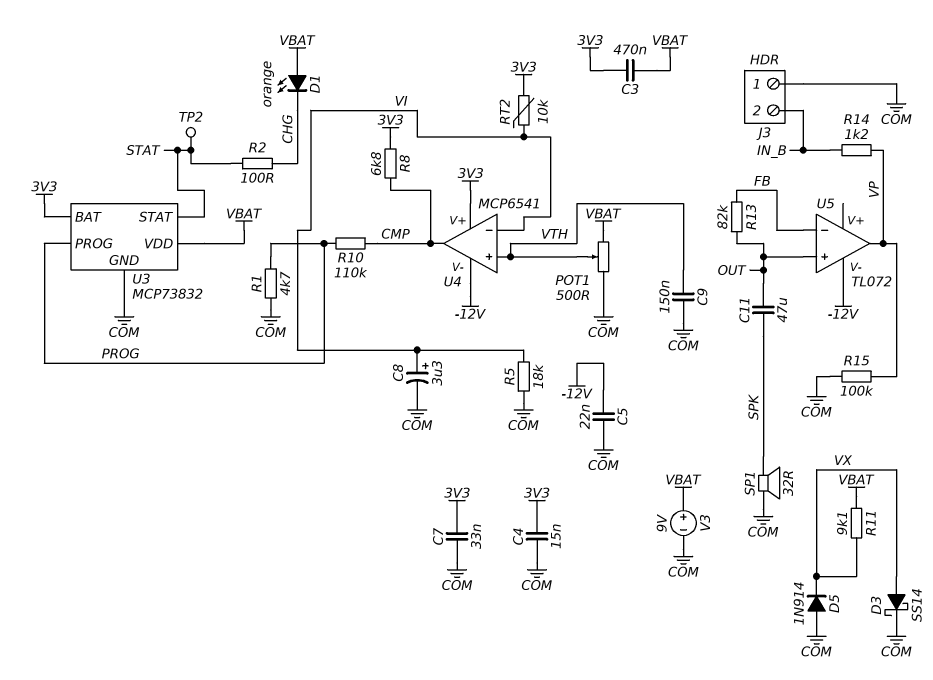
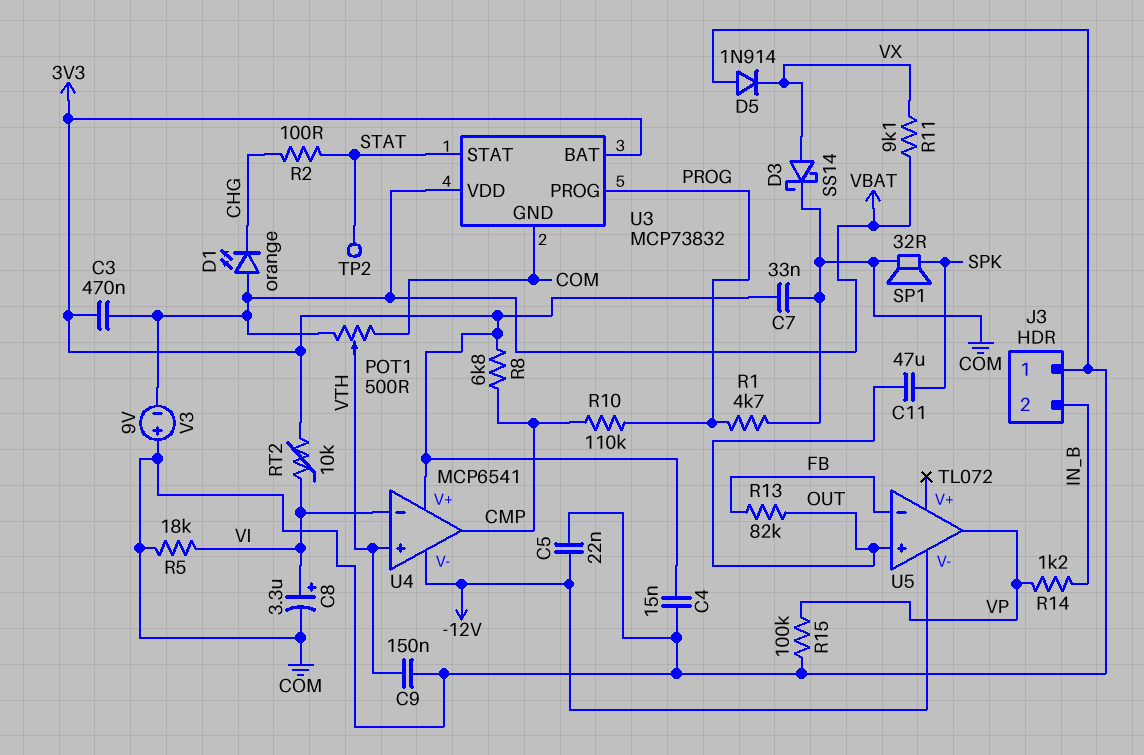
V3: 9V (plus VBAT, minus COM) -> 9V (plus COM, minus VBAT)

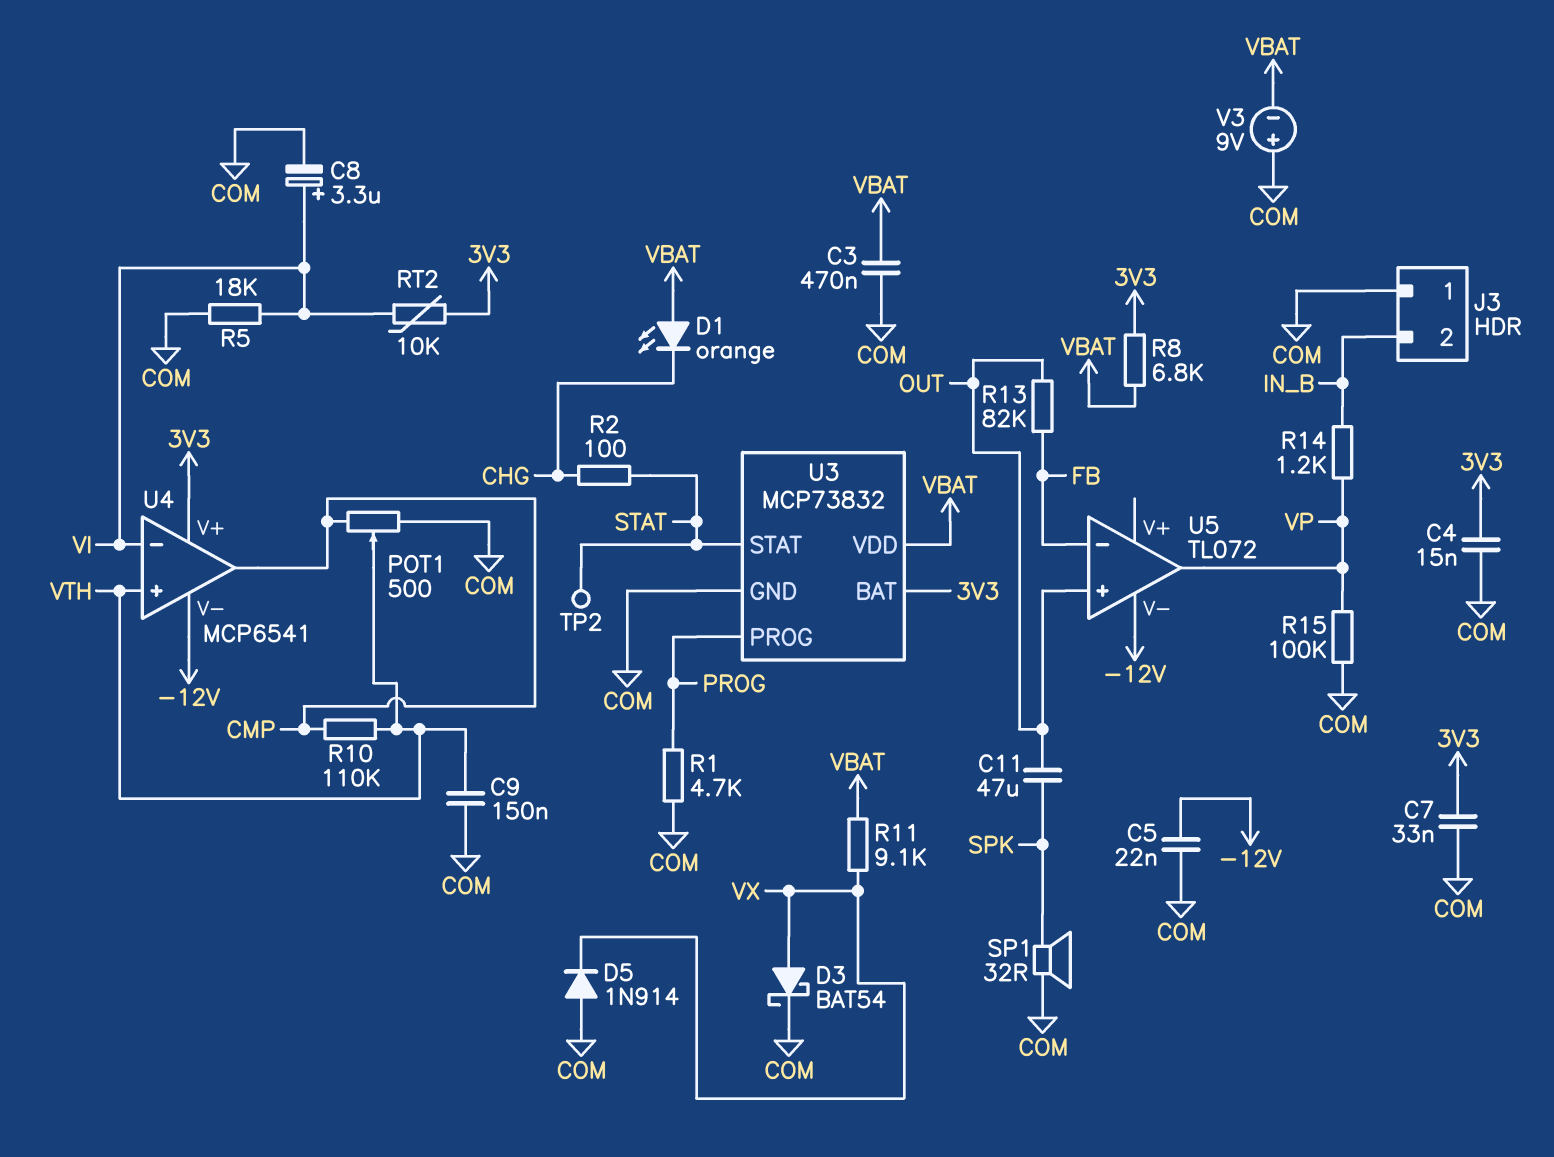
C3: 470nF (3V3, VBAT) -> 470nF (COM, VBAT)
D3: schottky SS14 (A VX, K COM) -> schottky BAT54 (A VX, K COM)
POT1: 500 (COM, VBAT, wiper VTH) -> 500 (CMP, COM, wiper VTH)
R8: 6.8k (3V3, CMP) -> 6.8k (3V3, VBAT)
R10: 110k (CMP, PROG) -> 110k (CMP, VTH)

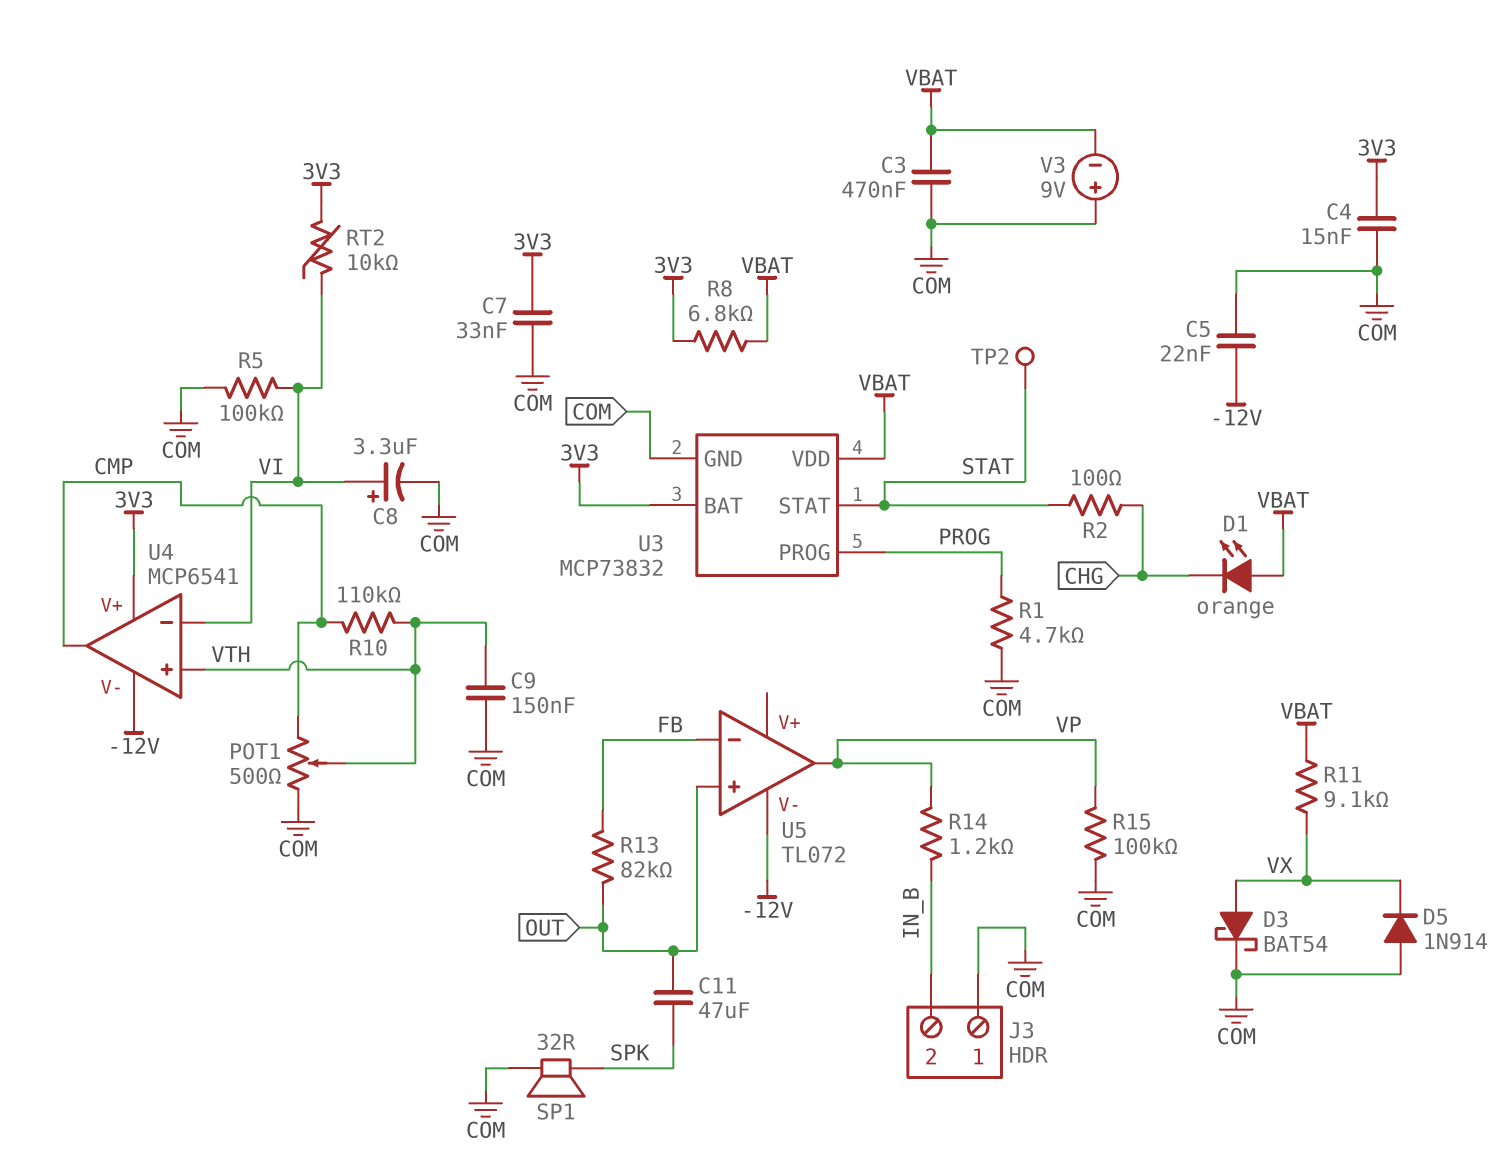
R5: 18k (COM, VI) -> 100k (COM, VI)

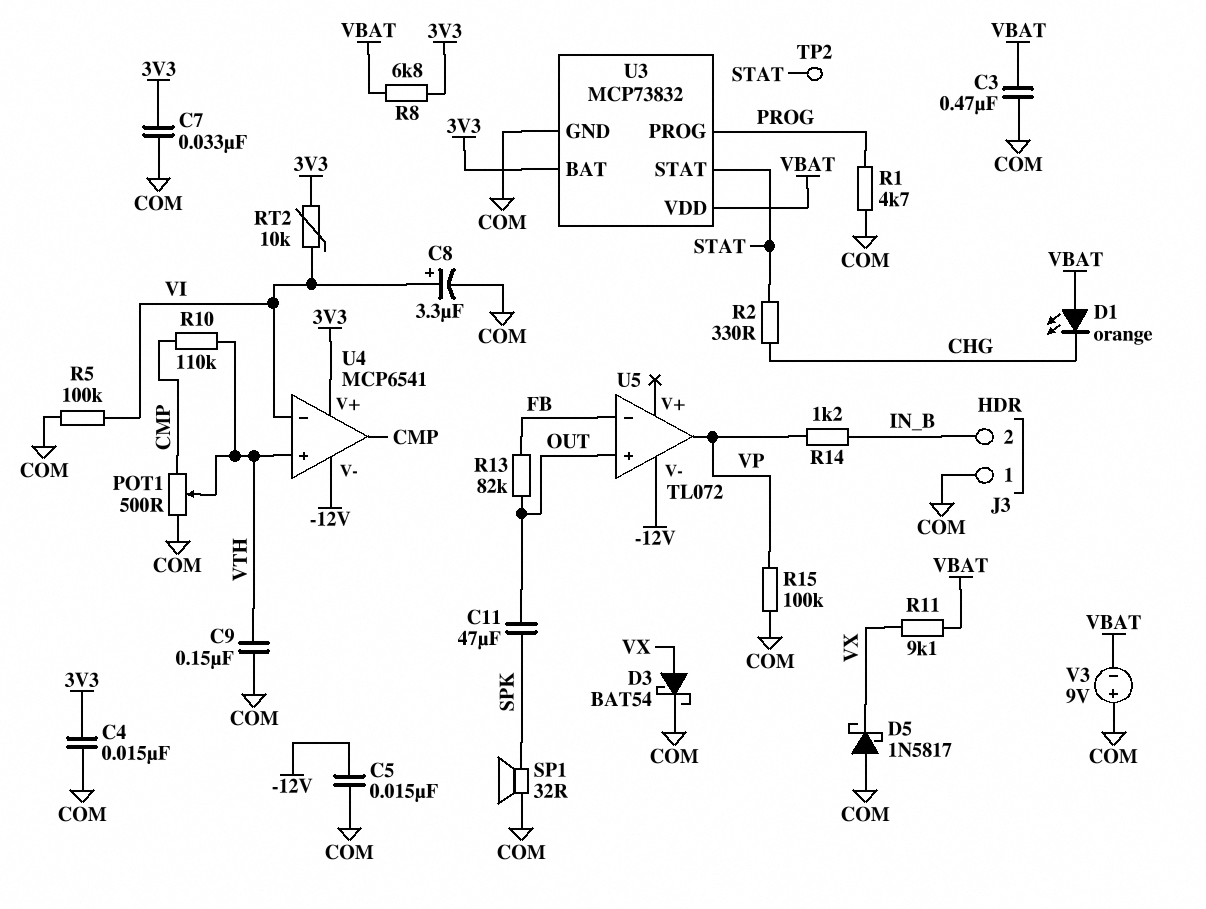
C5: 22nF (-12V, COM) -> 15nF (-12V, COM)
D5: diode 1N914 (A COM, K VX) -> schottky 1N5817 (A COM, K VX)
R2: 100 (CHG, STAT) -> 330 (CHG, STAT)

